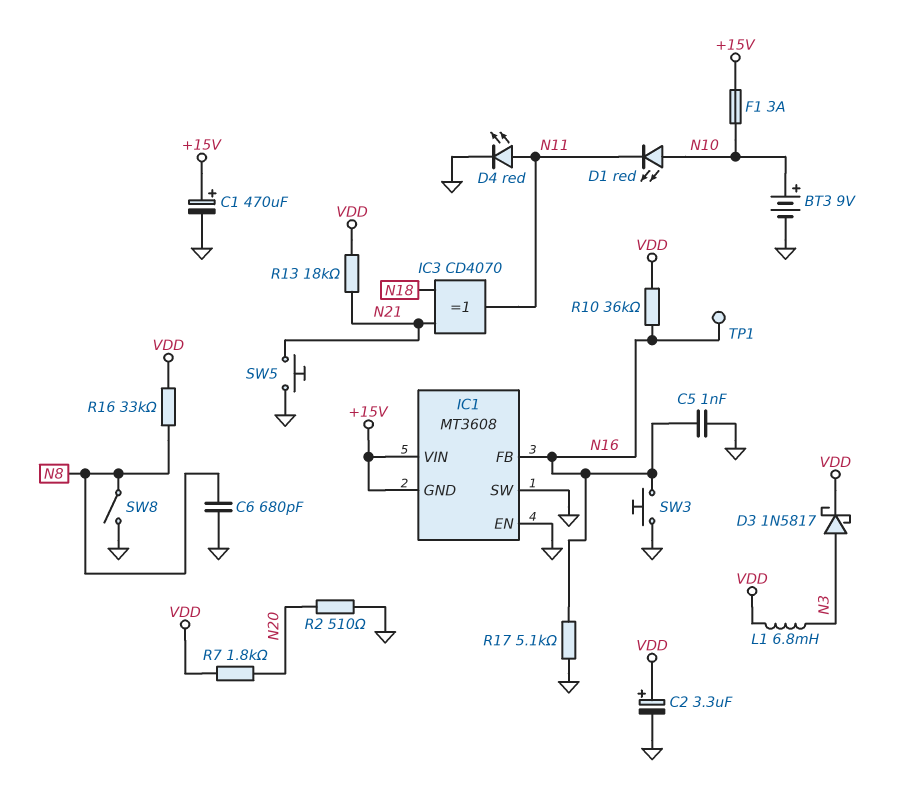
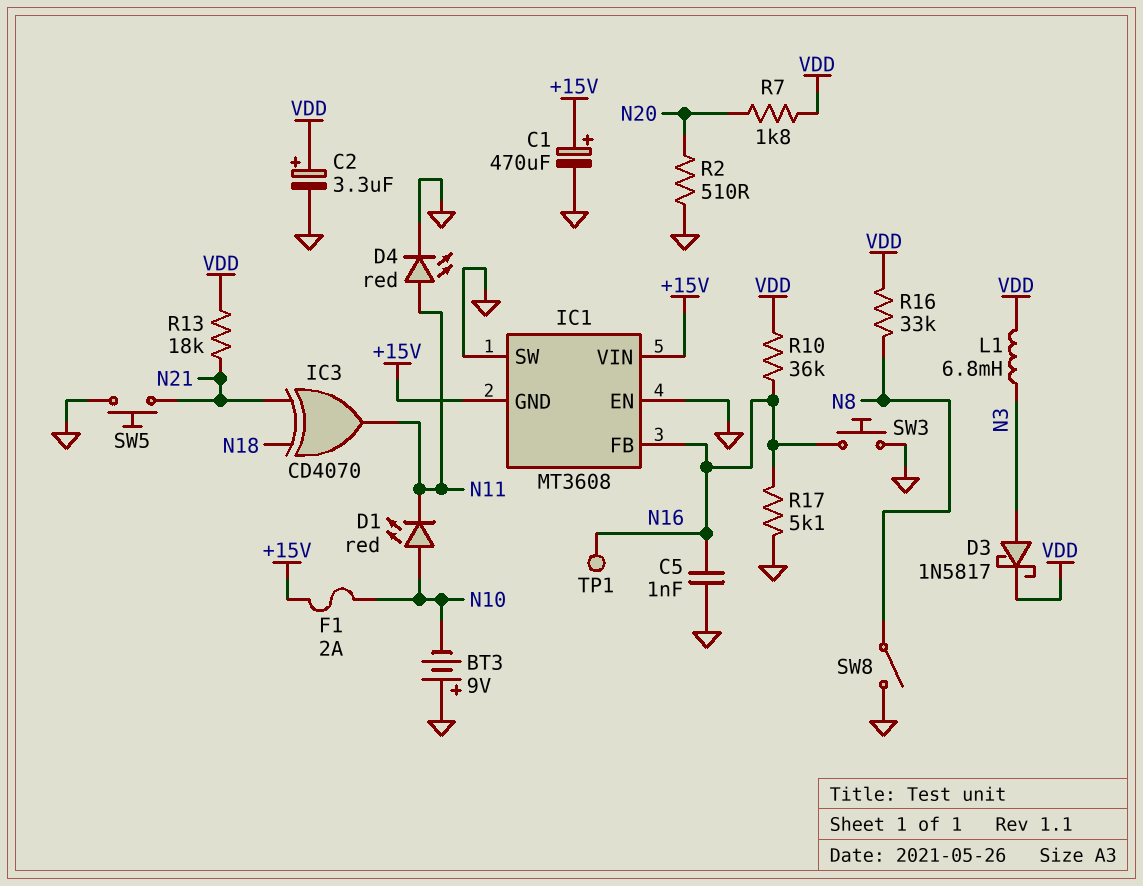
BT3: 9V (plus N10, minus GND) -> 9V (plus GND, minus N10)
C6: 680pF (GND, N8) -> none
F1: 3A (+15V, N10) -> 2A (+15V, N10)

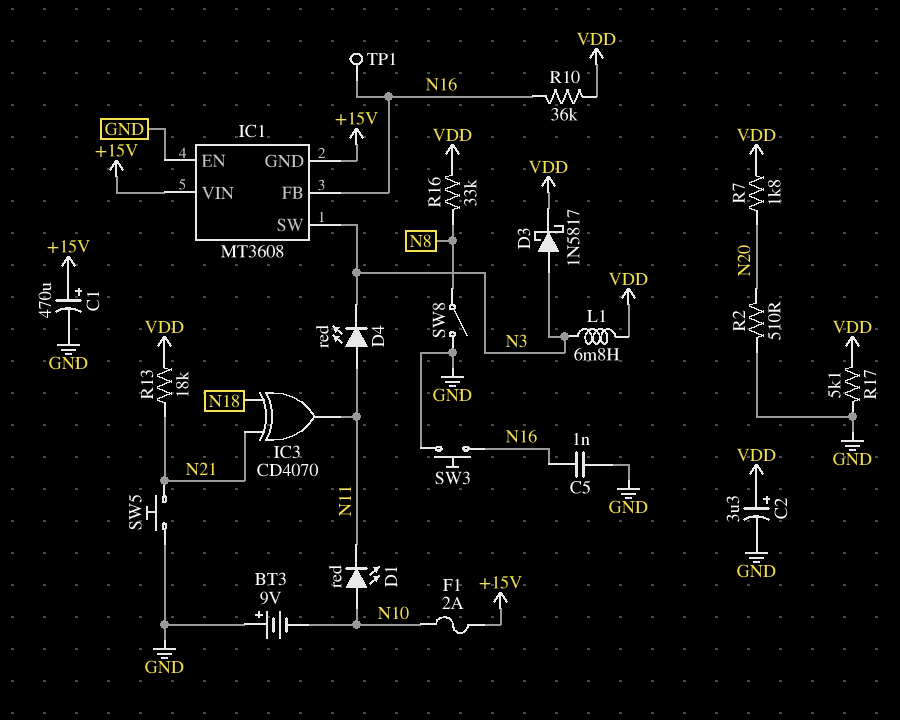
D4: LED red (A N11, K GND) -> LED red (A N11, K N3)
IC1 pin SW: GND -> N3
R17: 5.1k (GND, N16) -> 5.1k (GND, VDD)

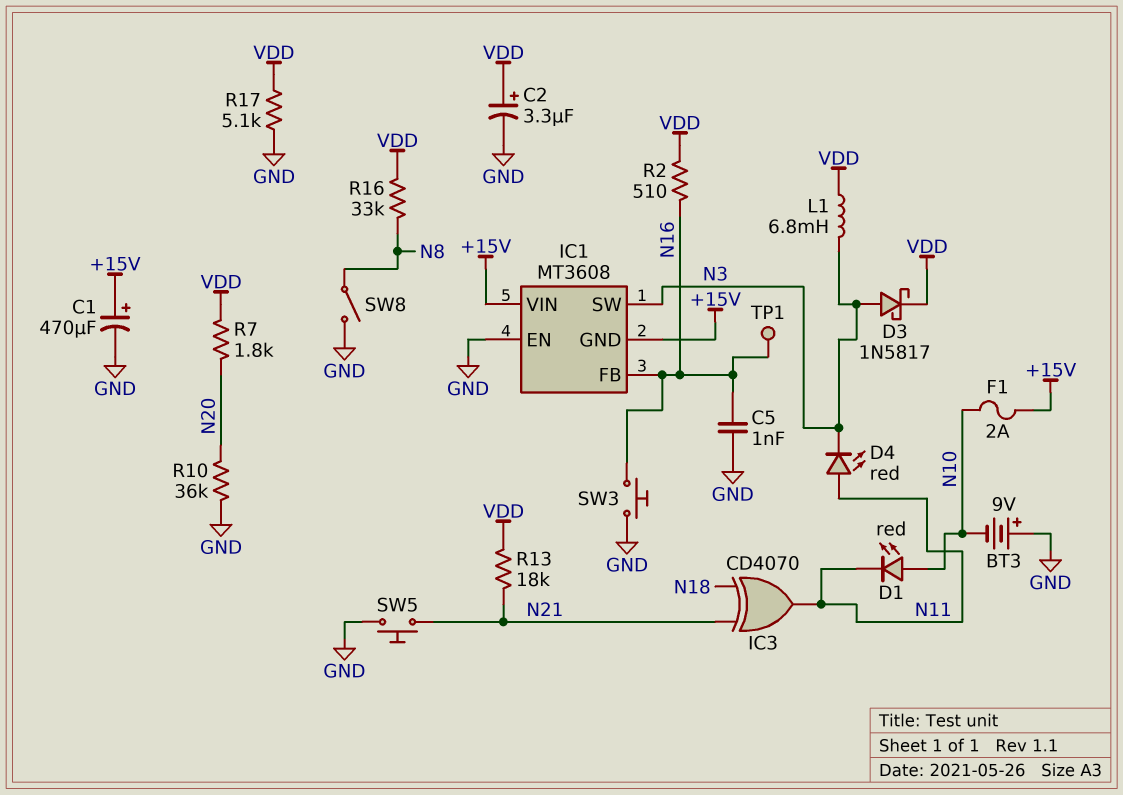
R2: 510 (GND, N20) -> 510 (N16, VDD)
R10: 36k (N16, VDD) -> 36k (GND, N20)

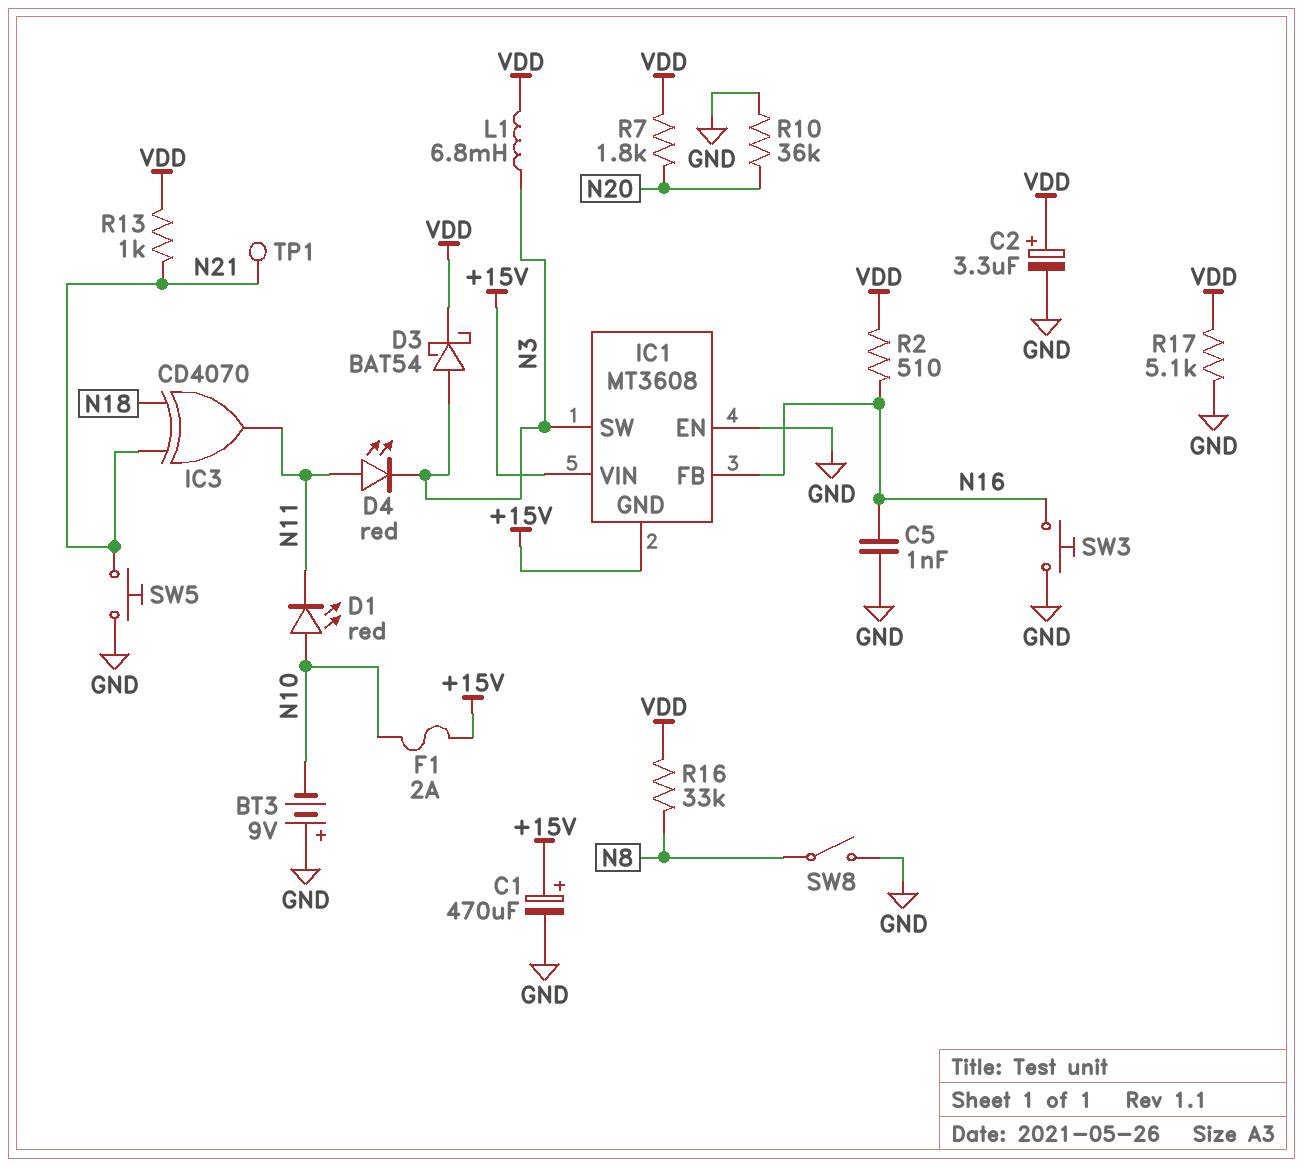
D3: schottky 1N5817 (A N3, K VDD) -> schottky BAT54 (A N3, K VDD)
R13: 18k (N21, VDD) -> 1k (N21, VDD)
TP1: test point (N16) -> test point (N21)

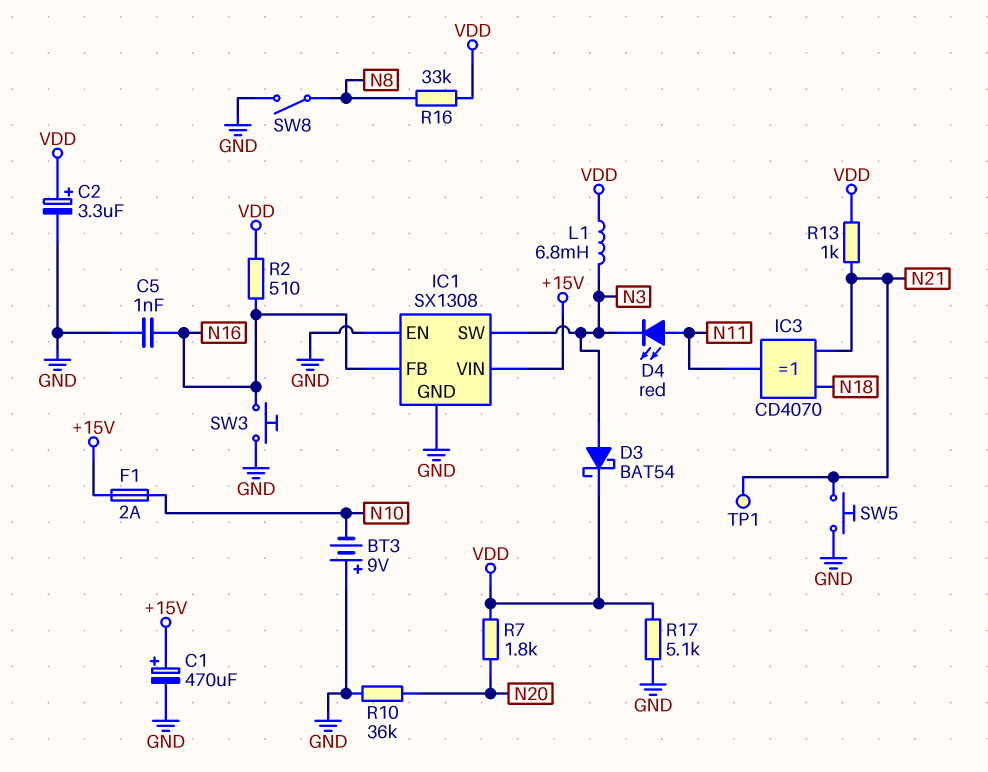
D1: LED red (A N10, K N11) -> none
IC1: MT3608 -> SX1308
IC1 pin GND: +15V -> GND

